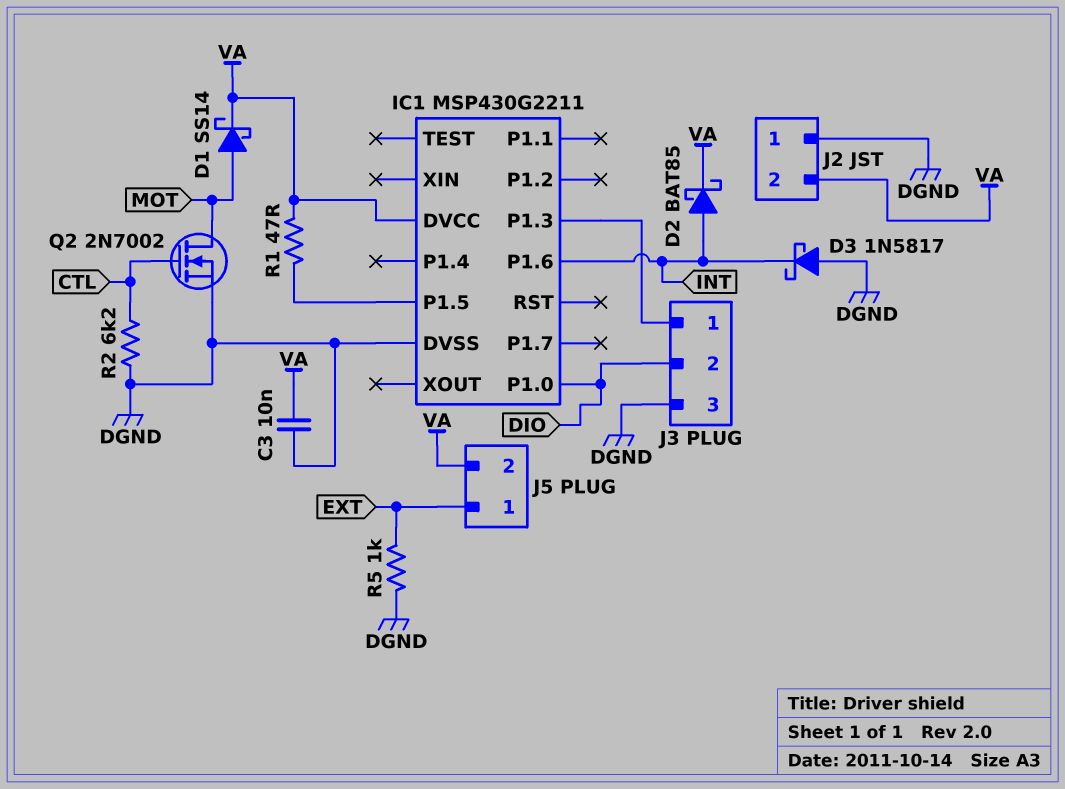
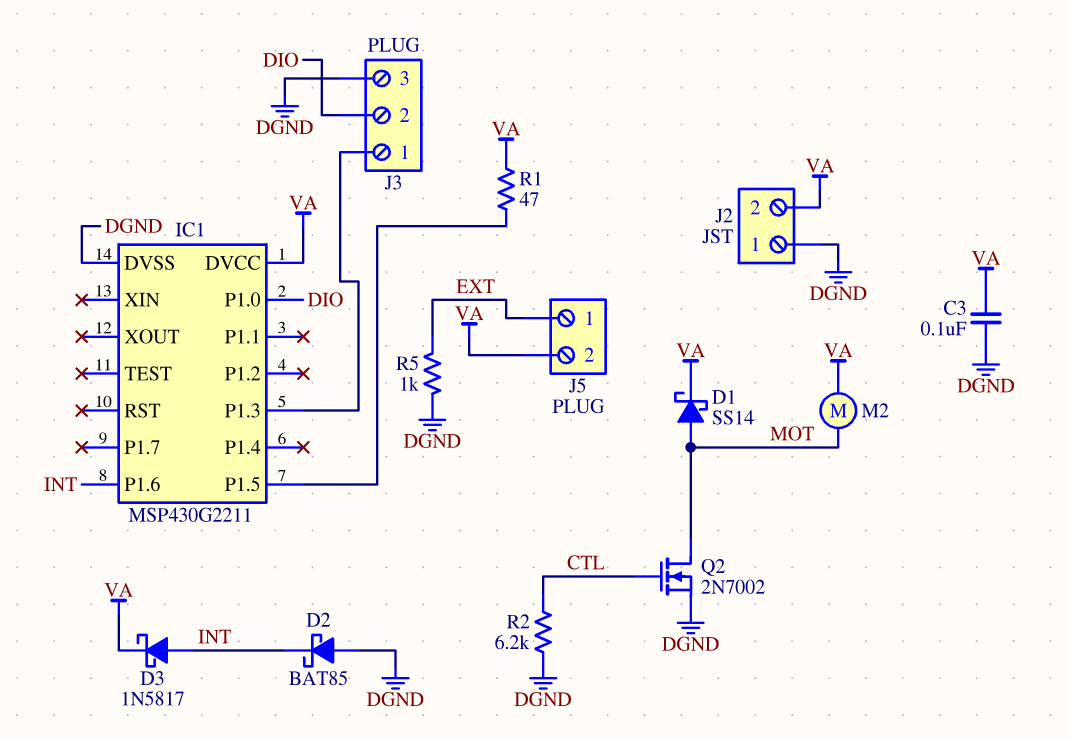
C3: 10nF (DGND, VA) -> 100nF (DGND, VA)
D2: schottky BAT85 (A INT, K VA) -> schottky BAT85 (A DGND, K INT)
D3: schottky 1N5817 (A DGND, K INT) -> schottky 1N5817 (A INT, K VA)
M2: none -> motor (MOT, VA)

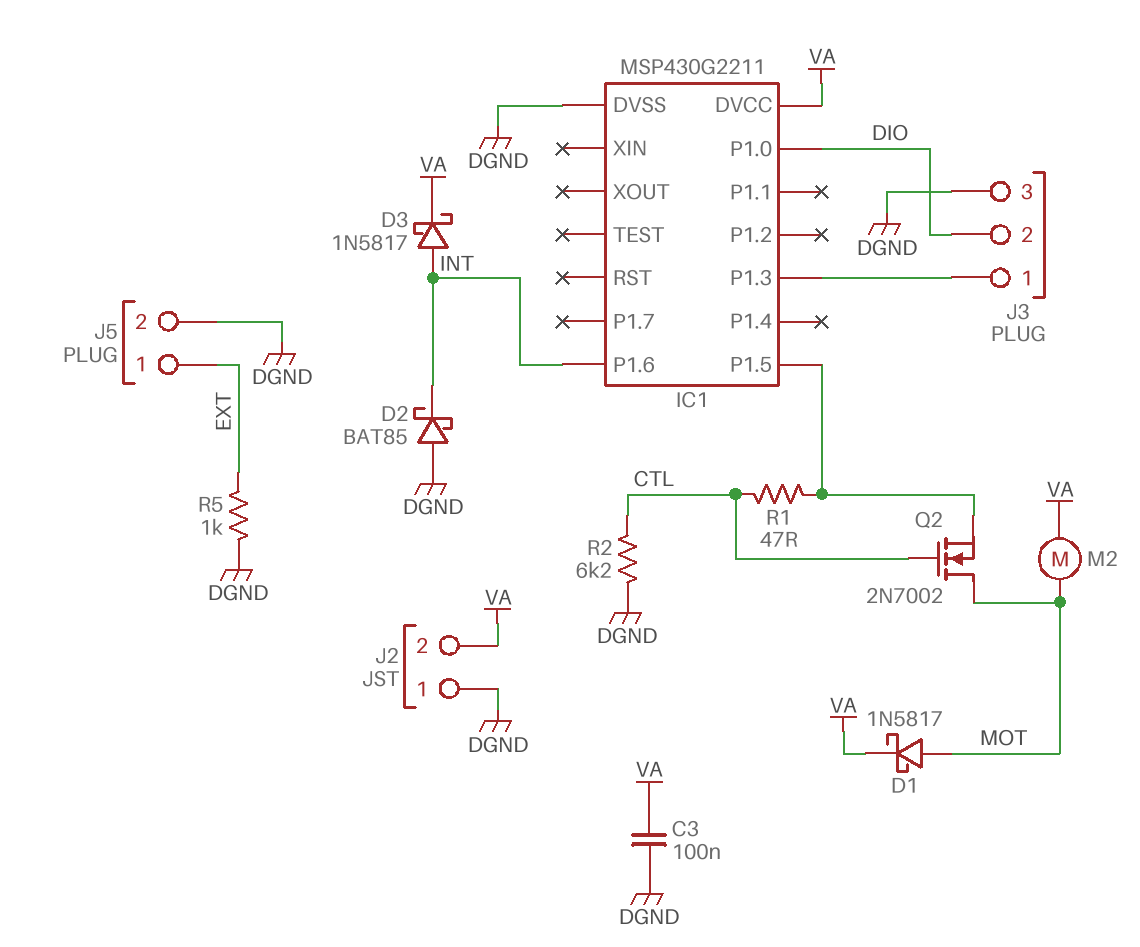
D1: schottky SS14 (A MOT, K VA) -> schottky 1N5817 (A MOT, K VA)
J5 pin 2: VA -> DGND
Q2: NMOS 2N7002 (G CTL, D MOT, S DGND) -> NMOS 2N7002 (G CTL, D MOT, S IC1/P1.5)
R1: 47 (IC1/P1.5, VA) -> 47 (CTL, IC1/P1.5)

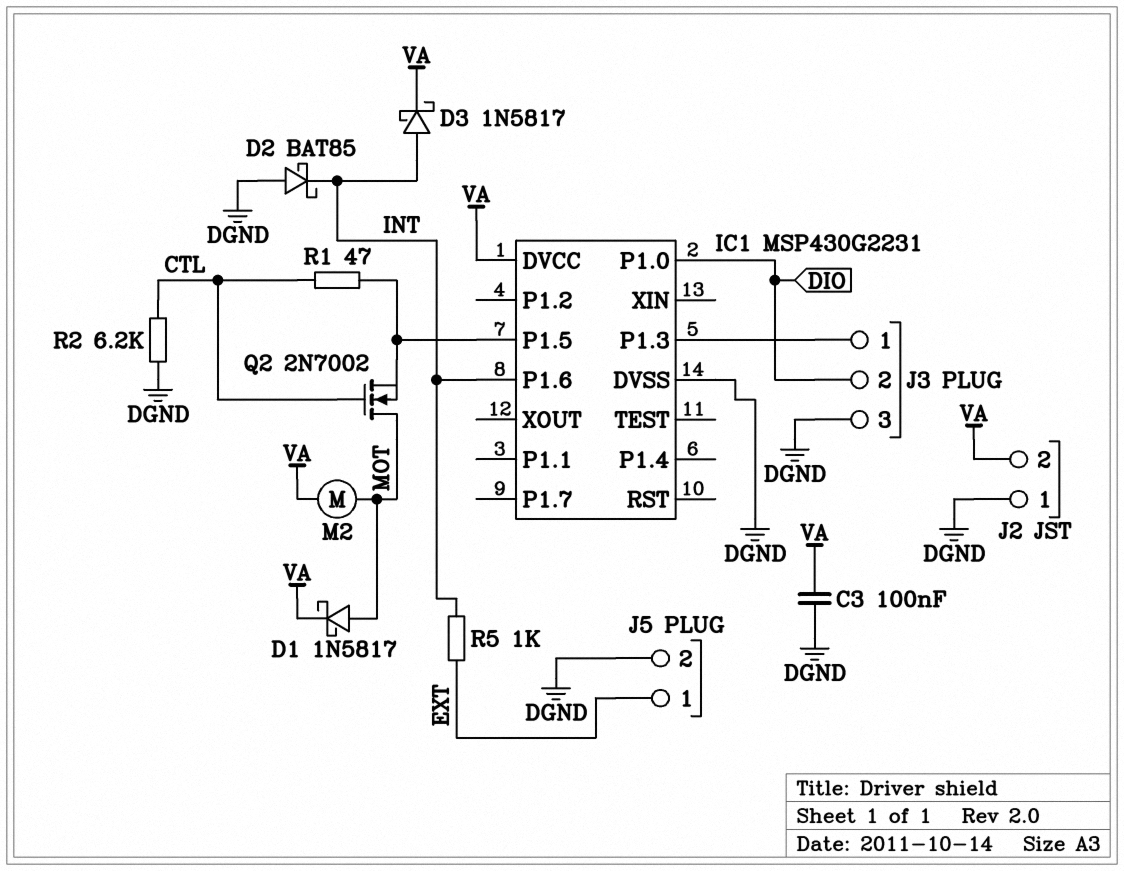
IC1: MSP430G2211 -> MSP430G2231
R5: 1k (DGND, EXT) -> 1k (EXT, INT)

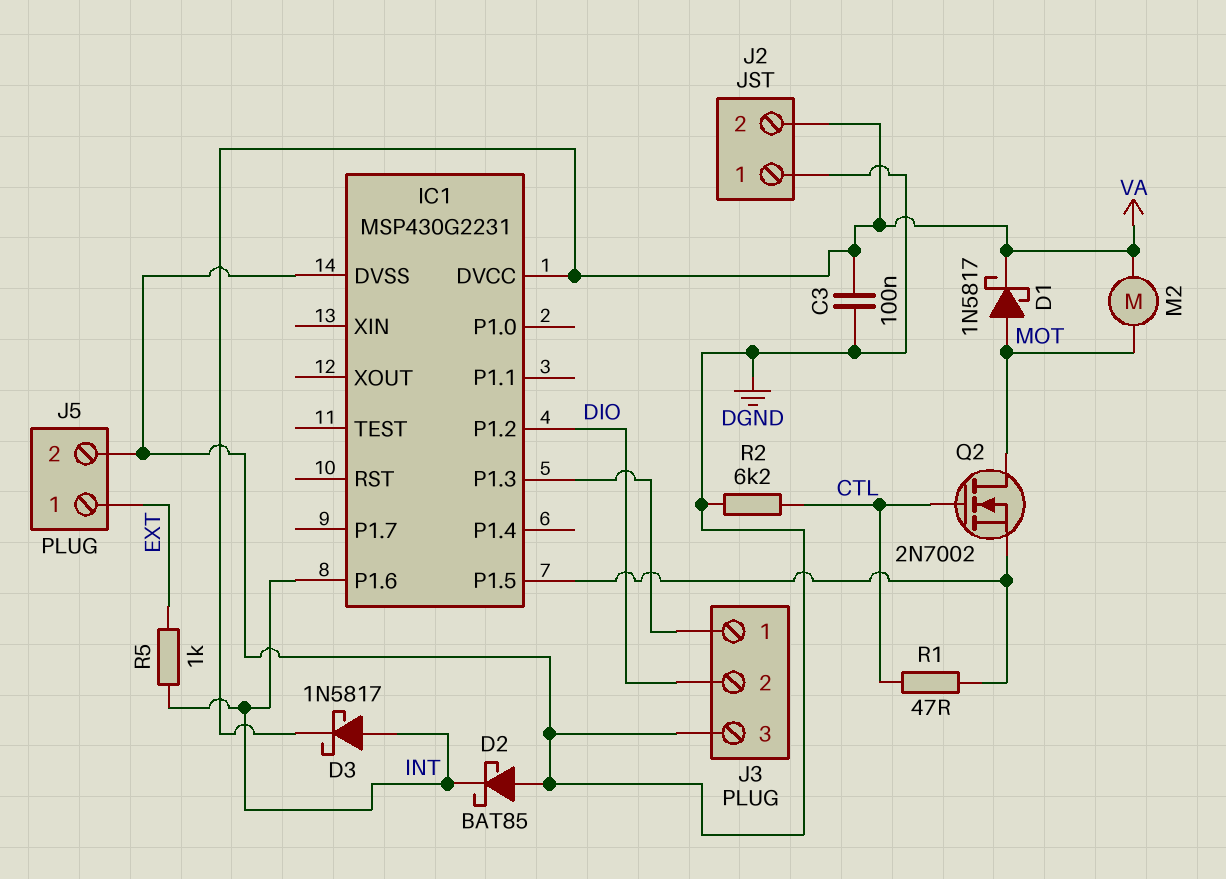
IC1 pin P1.0: DIO -> none
IC1 pin P1.2: none -> DIO

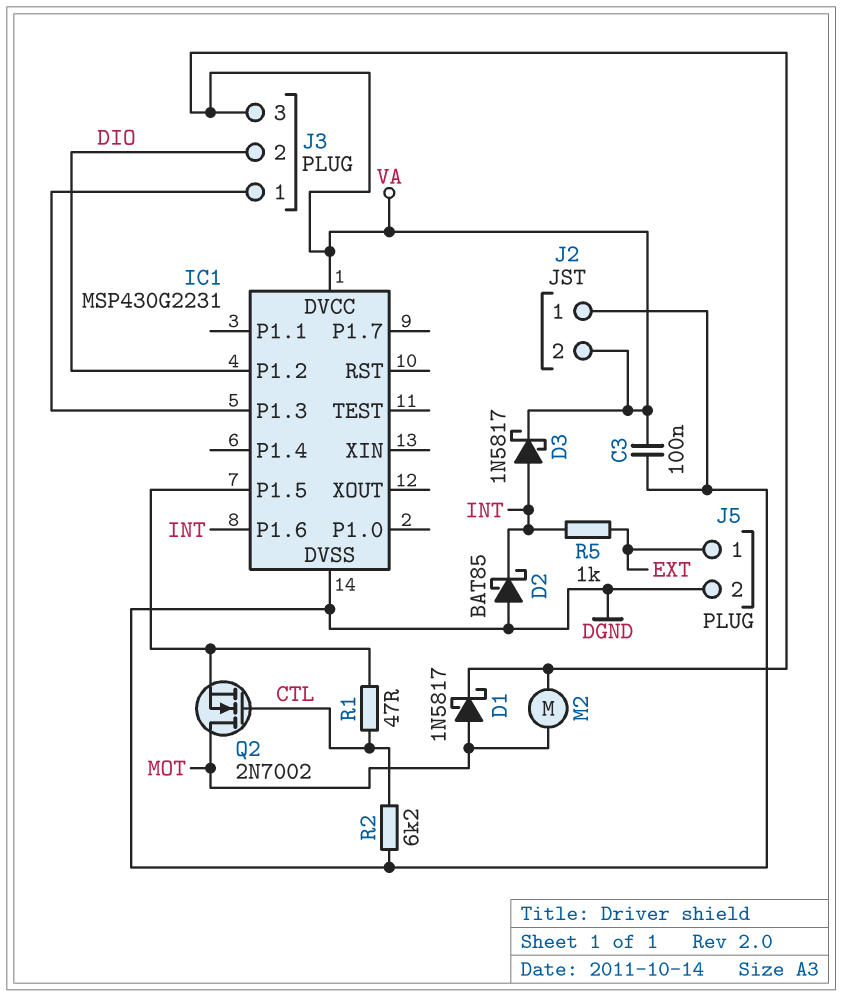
J3 pin 3: DGND -> VA

